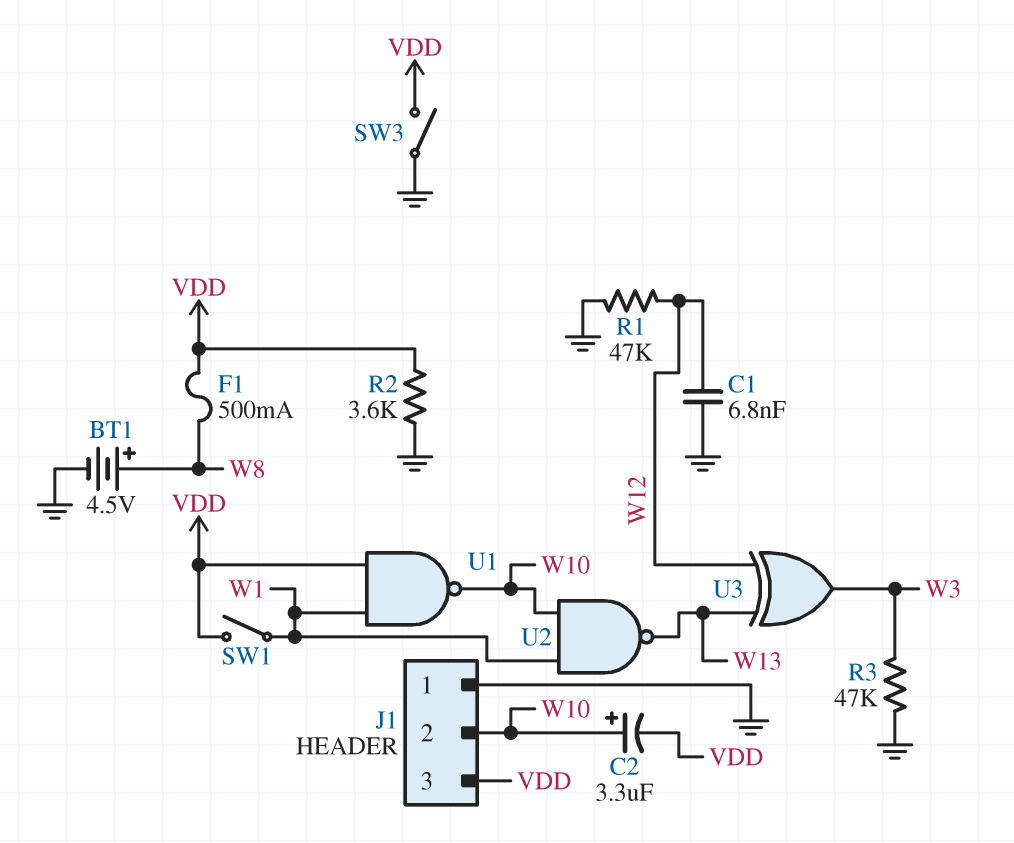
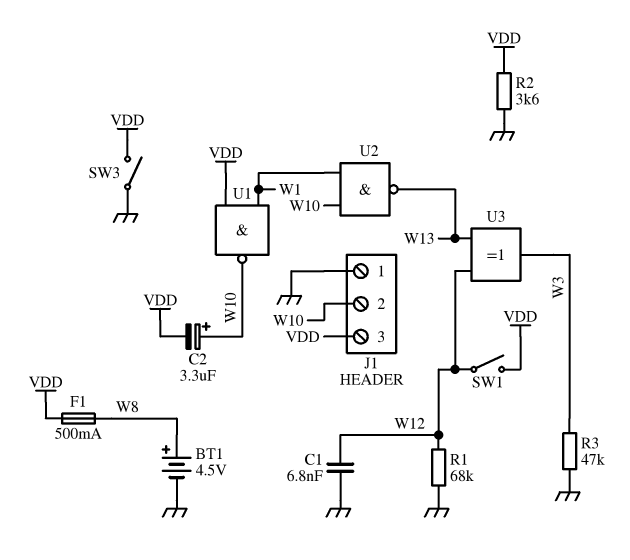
R1: 47k (GND, W12) -> 68k (GND, W12)
SW1: switch (VDD, W1) -> switch (VDD, W12)

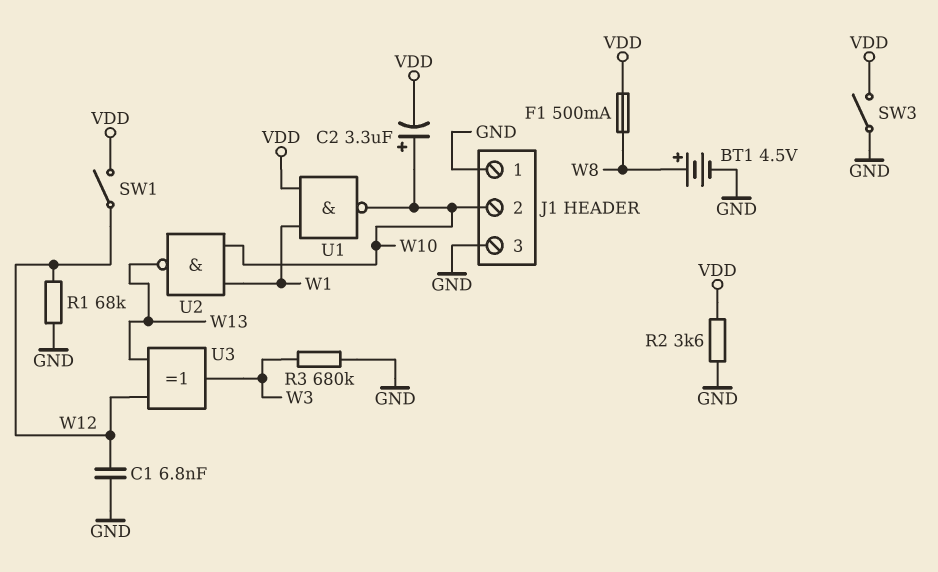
J1 pin 3: VDD -> GND
R3: 47k (GND, W3) -> 680k (GND, W3)

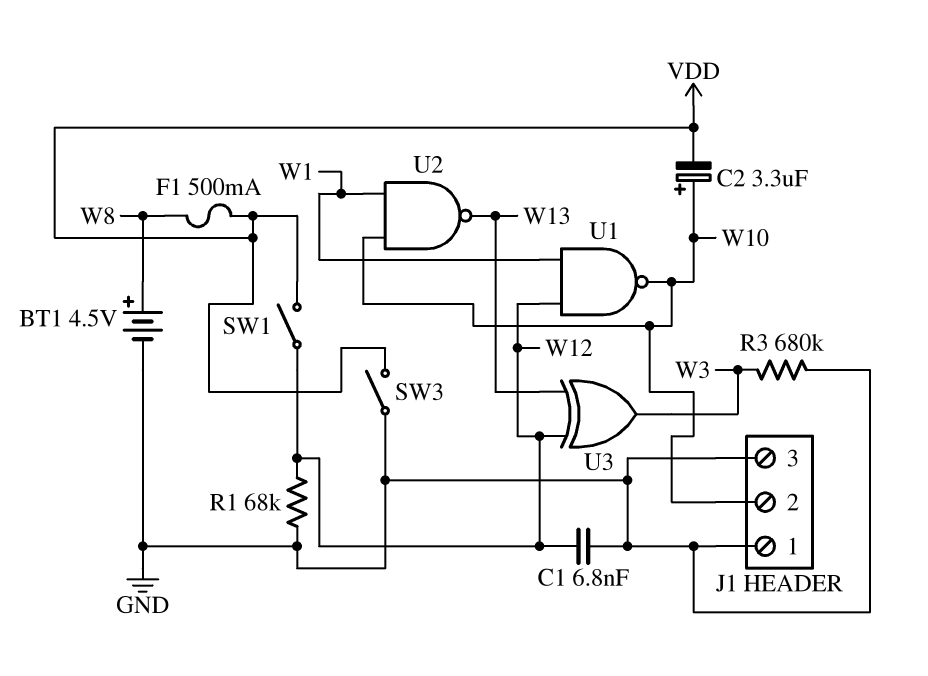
R2: 3.6k (GND, VDD) -> none
U1: NAND (in VDD, in W1, out W10) -> NAND (in W1, in W12, out W10)

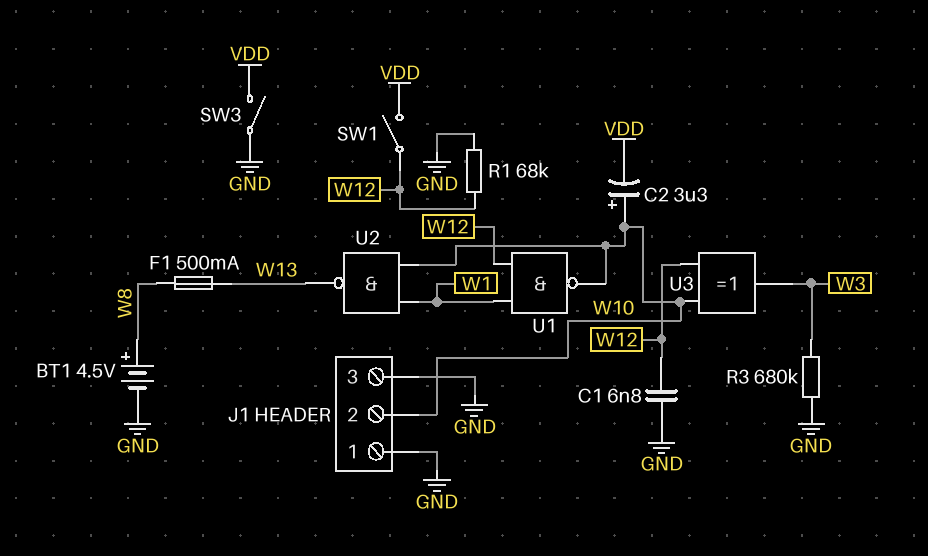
F1: 500mA (VDD, W8) -> 500mA (W8, W13)
U3: XOR (in W12, in W13, out W3) -> XOR (in W10, in W12, out W3)

